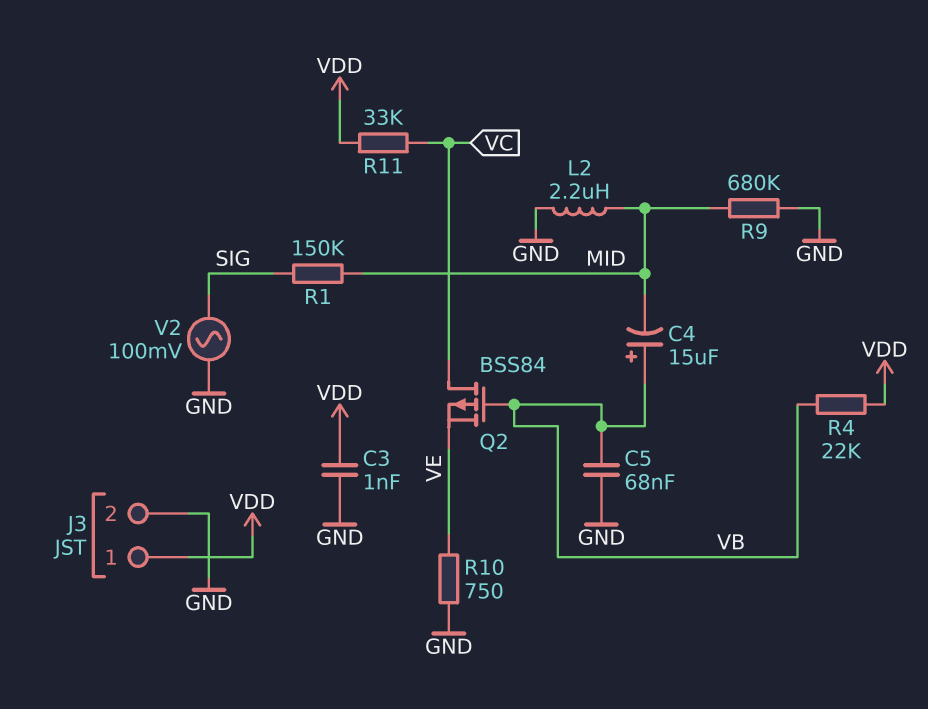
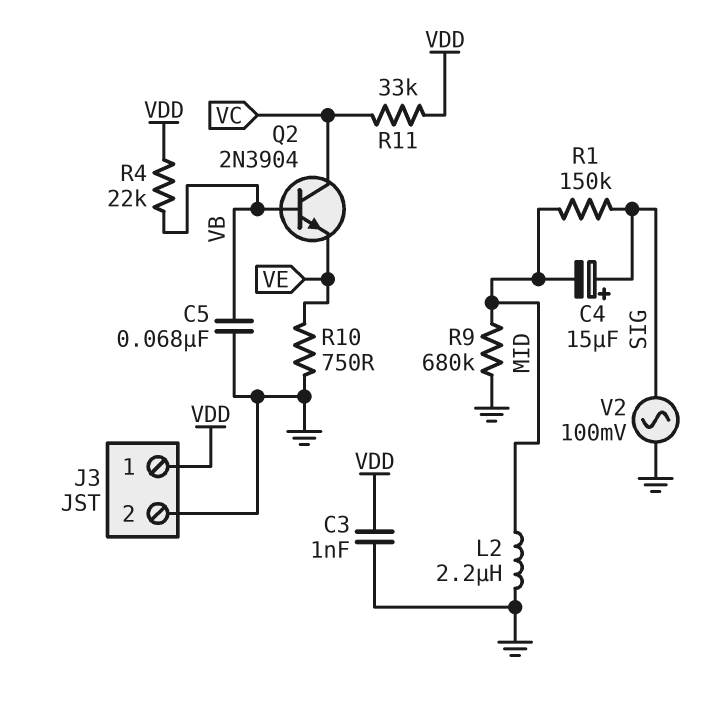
C4: 15uF (plus VB, minus MID) -> 15uF (plus SIG, minus MID)
Q2: PMOS BSS84 (G VB, D VC, S VE) -> NPN 2N3904 (B VB, C VC, E VE)

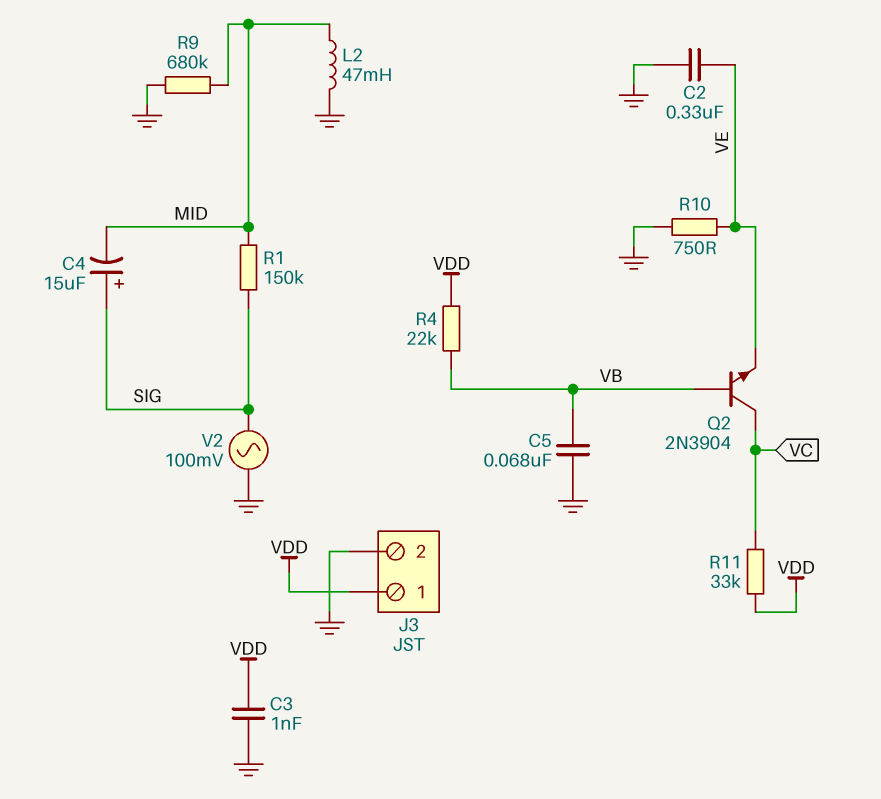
C2: none -> 330nF (GND, VE)
L2: 2.2uH (GND, MID) -> 47mH (GND, MID)

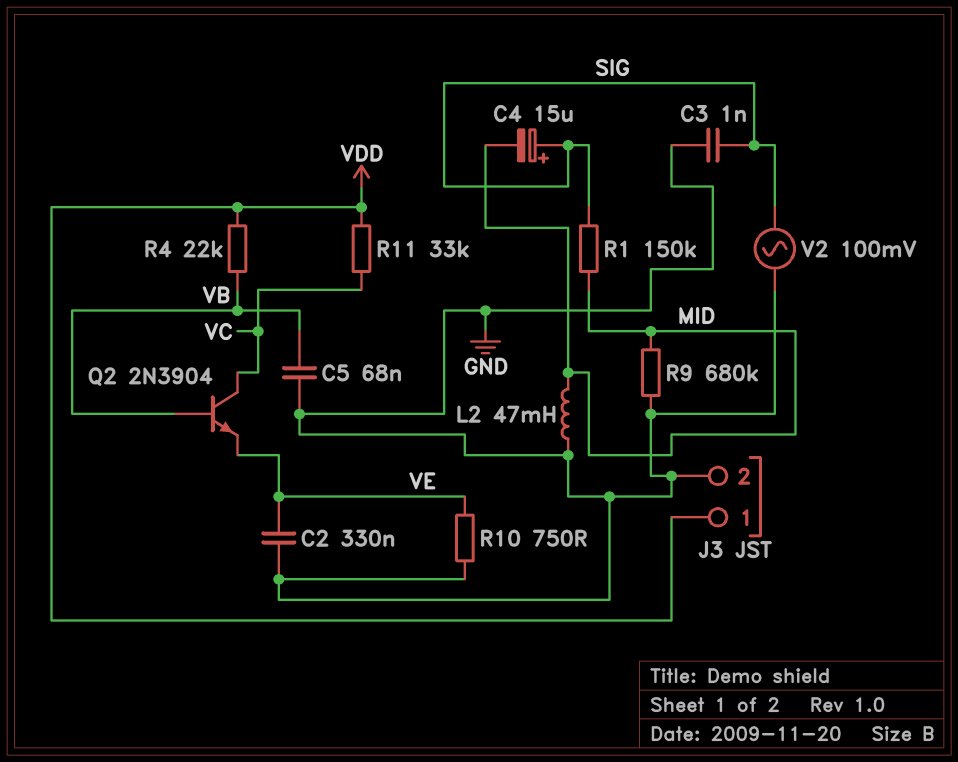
C3: 1nF (GND, VDD) -> 1nF (GND, SIG)

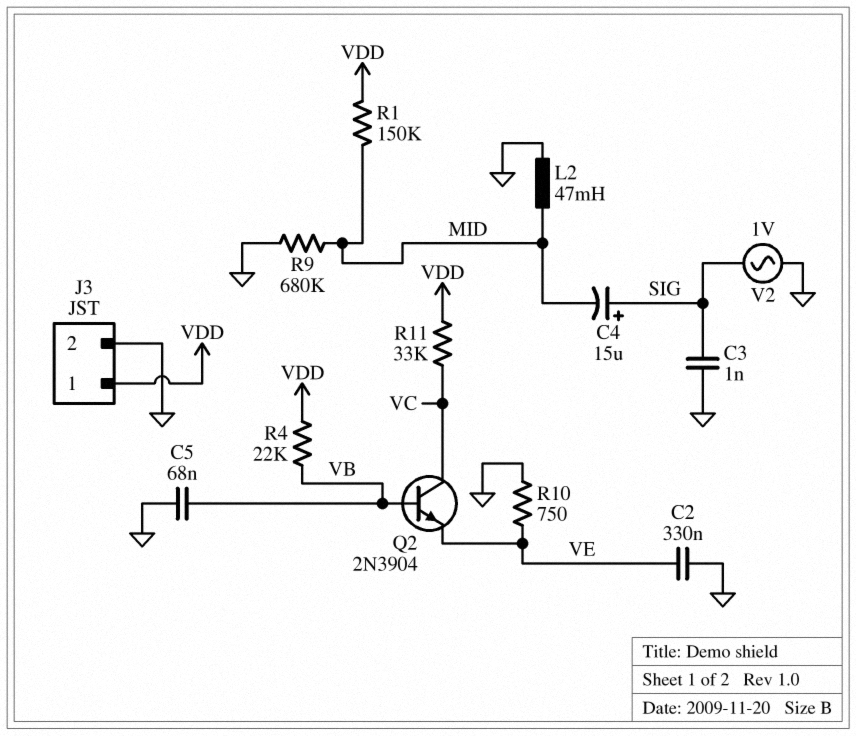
R1: 150k (MID, SIG) -> 150k (MID, VDD)
V2: AC 100mV (GND, SIG) -> AC 1V (GND, SIG)

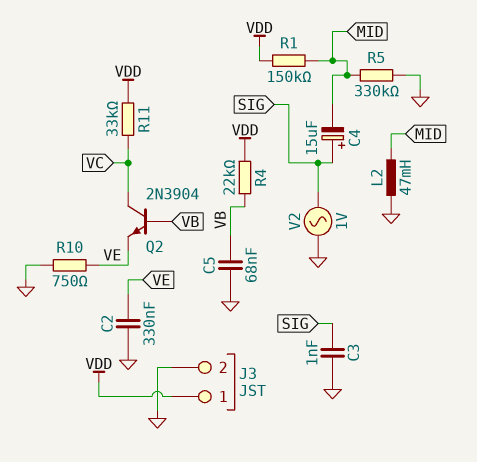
R5: none -> 330k (GND, MID)
R9: 680k (GND, MID) -> none

